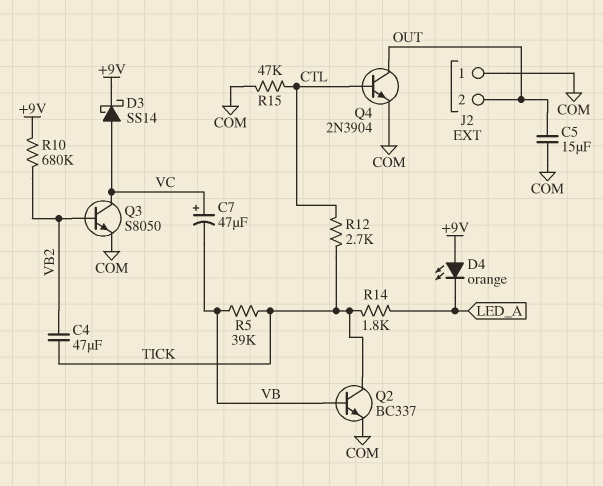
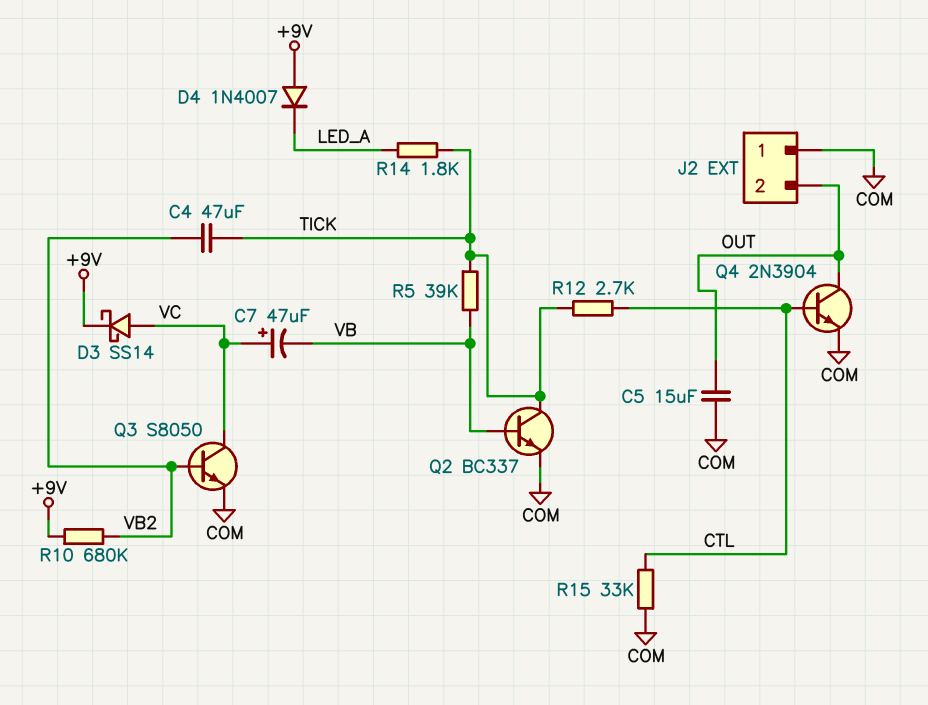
D4: LED orange (A +9V, K LED_A) -> diode 1N4007 (A +9V, K LED_A)
R15: 47k (COM, CTL) -> 33k (COM, CTL)

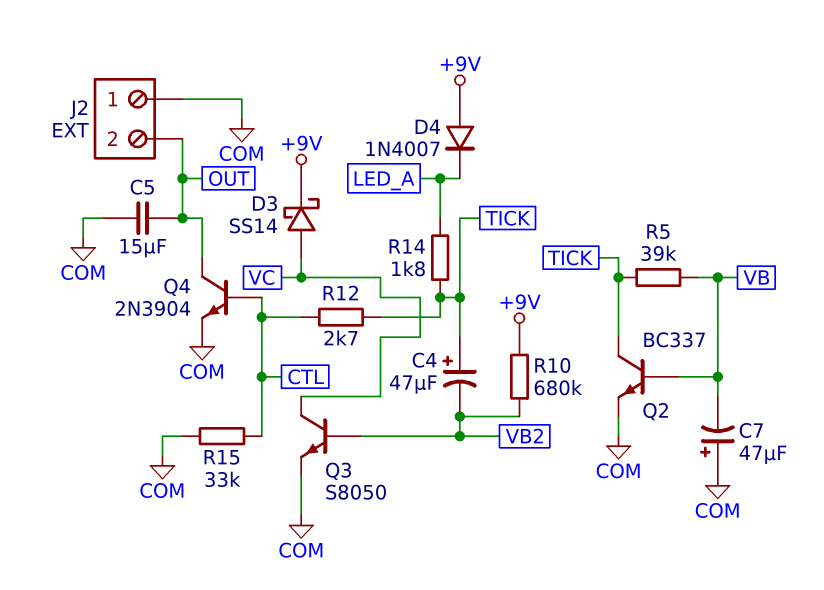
C4: 47uF (TICK, VB2) -> 47uF (plus TICK, minus VB2)
C7: 47uF (plus VC, minus VB) -> 47uF (plus COM, minus VB)

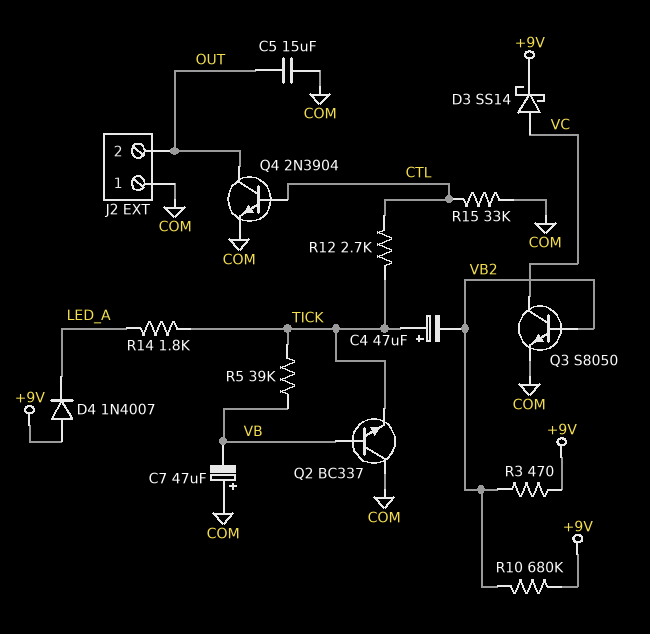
Q2: NPN BC337 (B VB, C TICK, E COM) -> NPN BC337 (B VB, C COM, E TICK)
R3: none -> 470 (+9V, VB2)

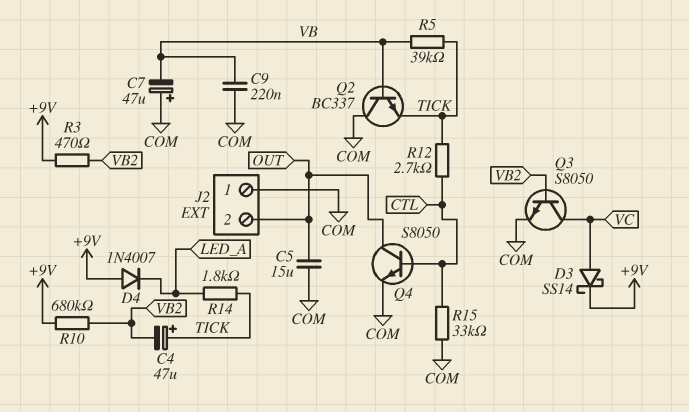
C9: none -> 220nF (COM, VB)
Q4: NPN 2N3904 (B CTL, C OUT, E COM) -> NPN S8050 (B CTL, C OUT, E COM)

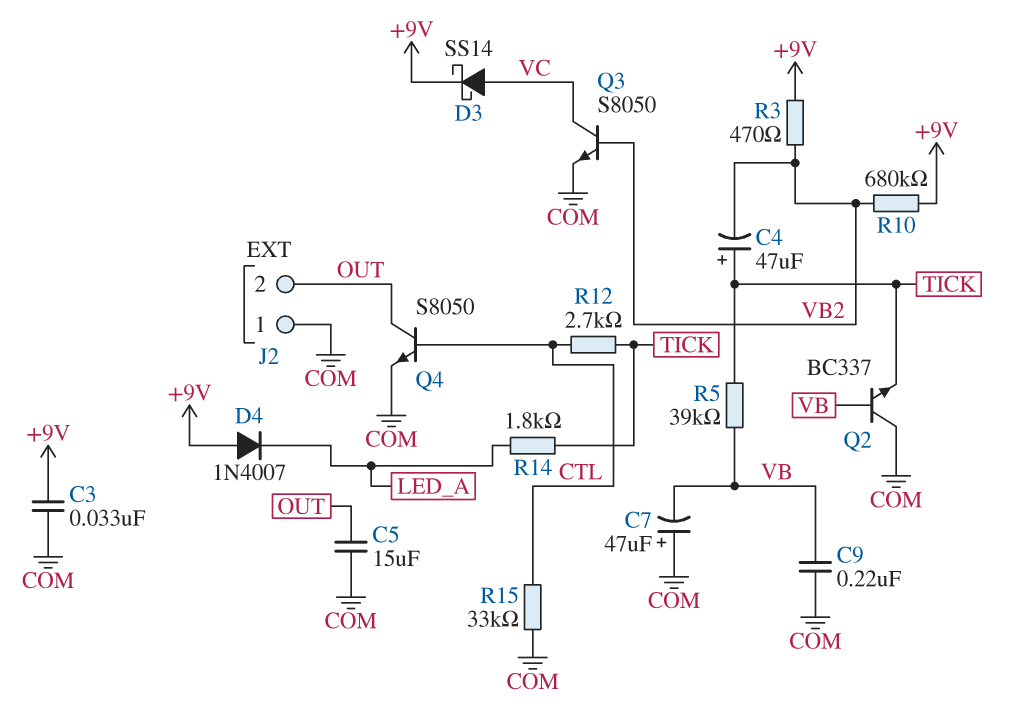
C3: none -> 33nF (+9V, COM)

